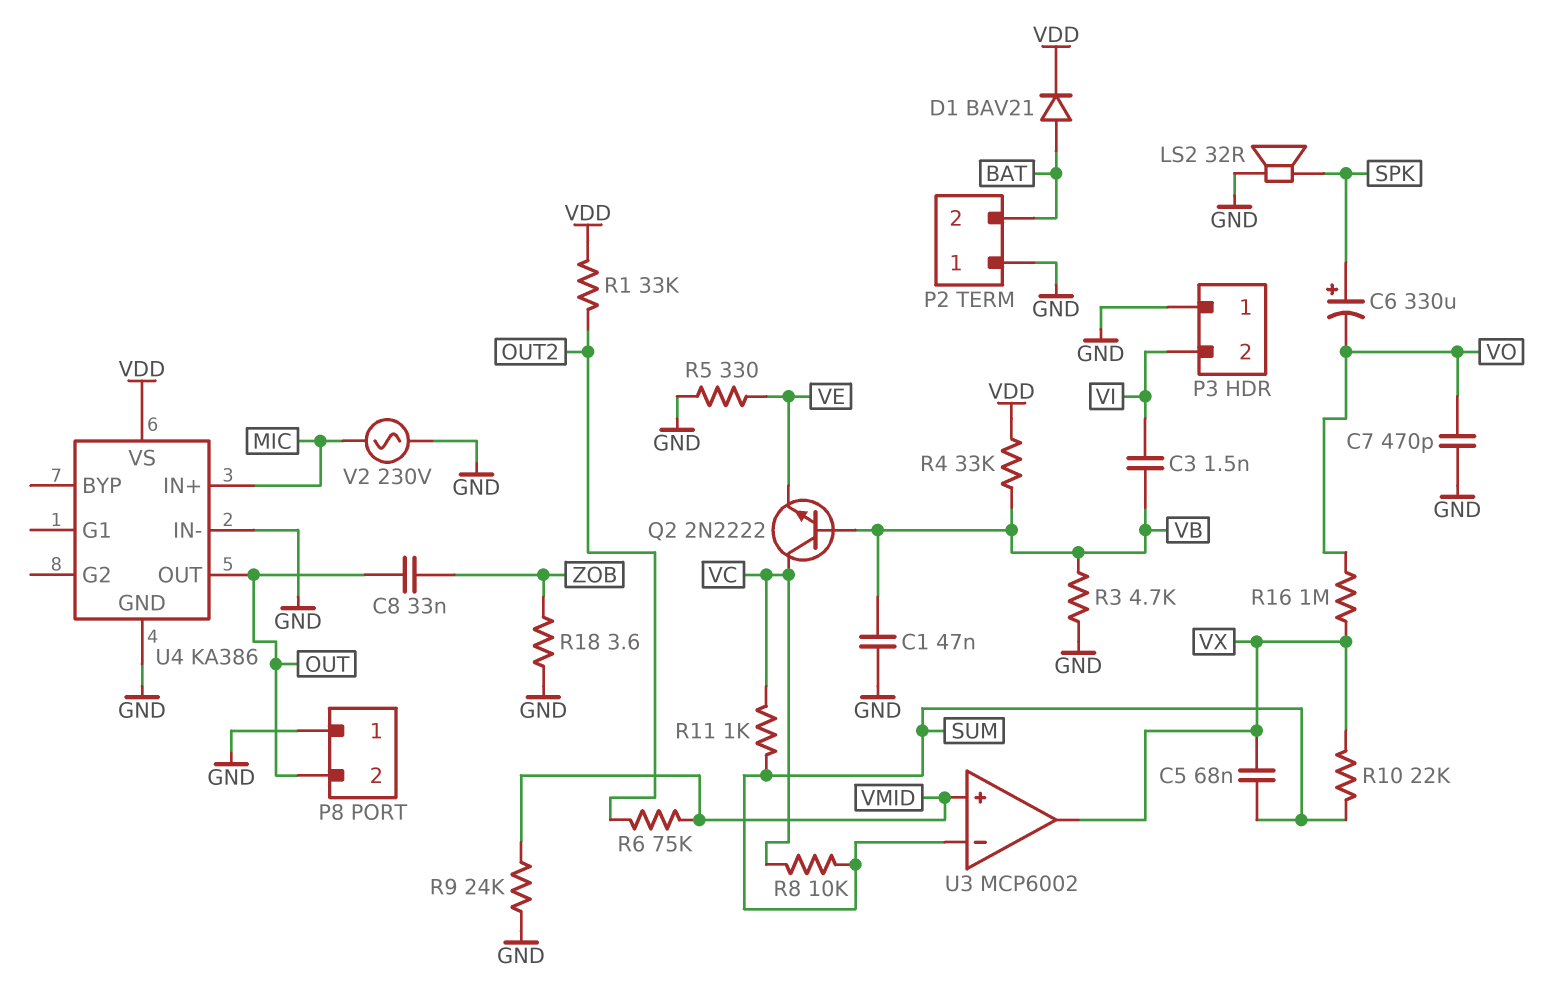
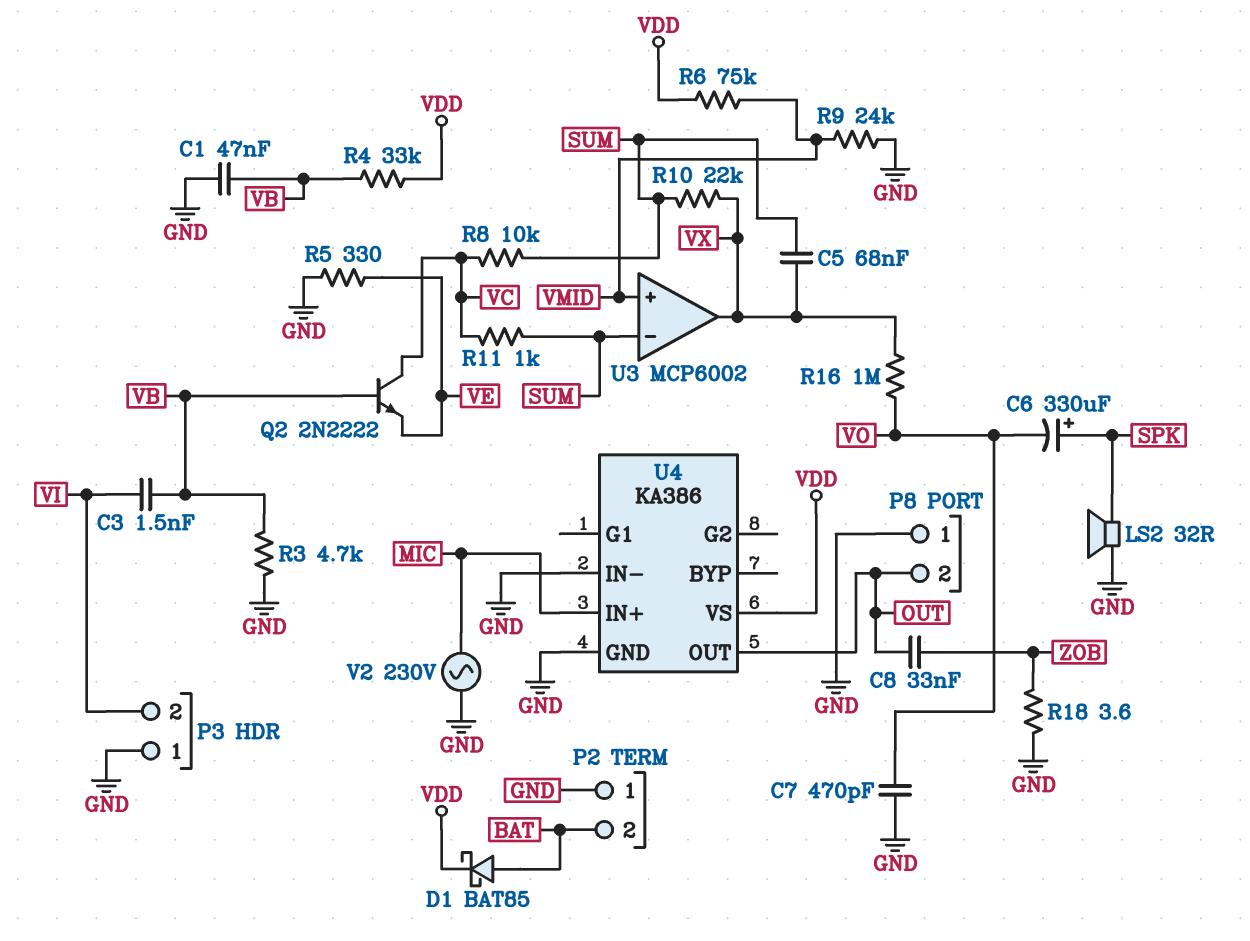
D1: diode BAV21 (A BAT, K VDD) -> schottky BAT85 (A BAT, K VDD)
R1: 33k (OUT2, VDD) -> none
R6: 75k (OUT2, VMID) -> 75k (VDD, VMID)

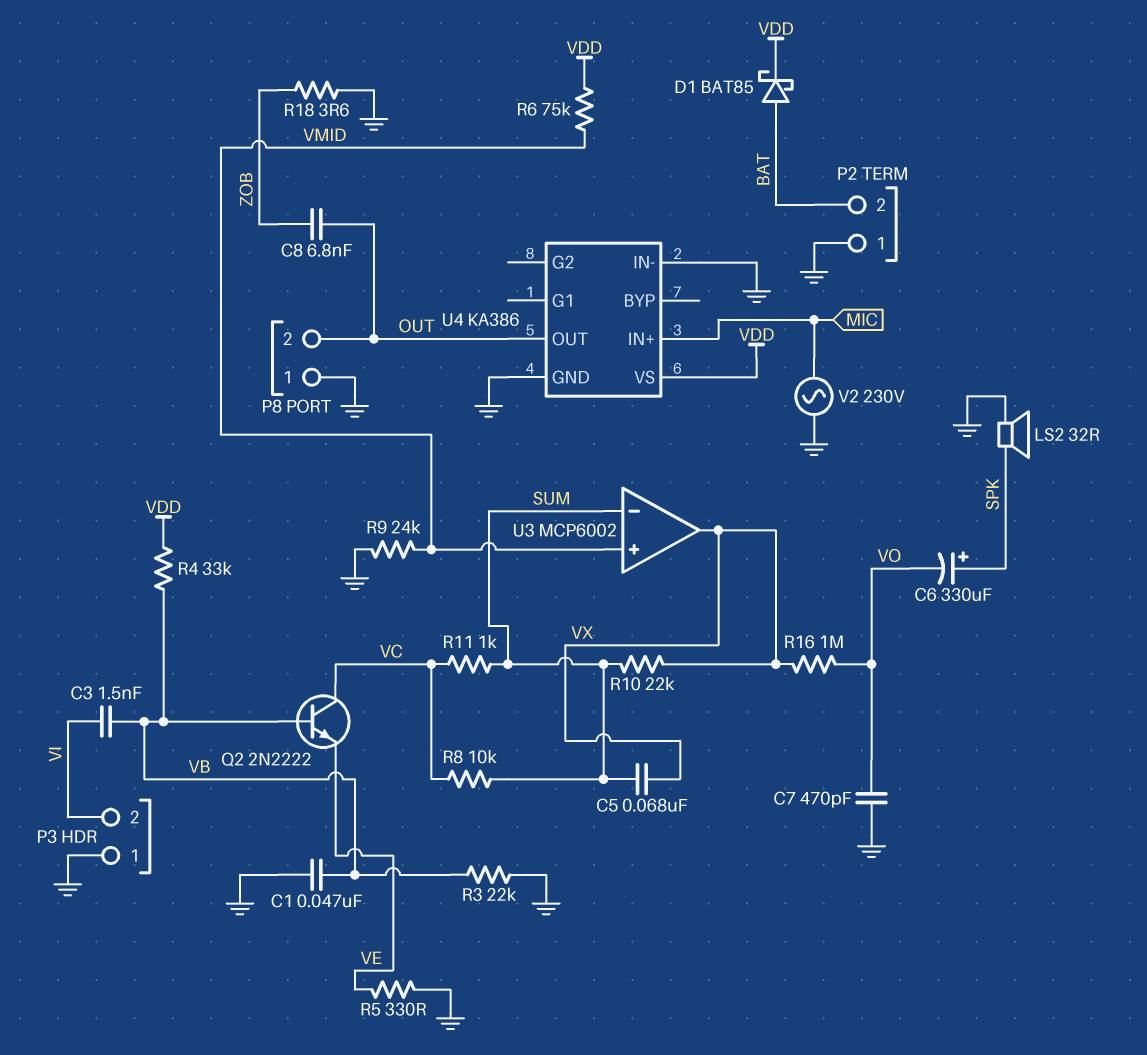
C8: 33nF (OUT, ZOB) -> 6.8nF (OUT, ZOB)
R3: 4.7k (GND, VB) -> 22k (GND, VB)

